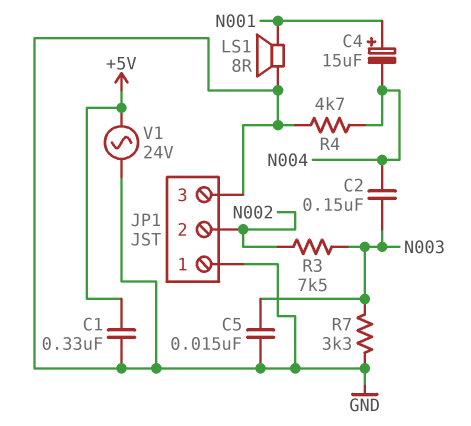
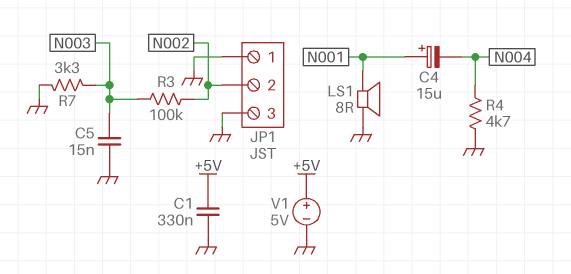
C2: 150nF (N003, N004) -> none
R3: 7.5k (N002, N003) -> 100k (N002, N003)
V1: AC 24V (+5V, GND) -> 5V (plus +5V, minus GND)

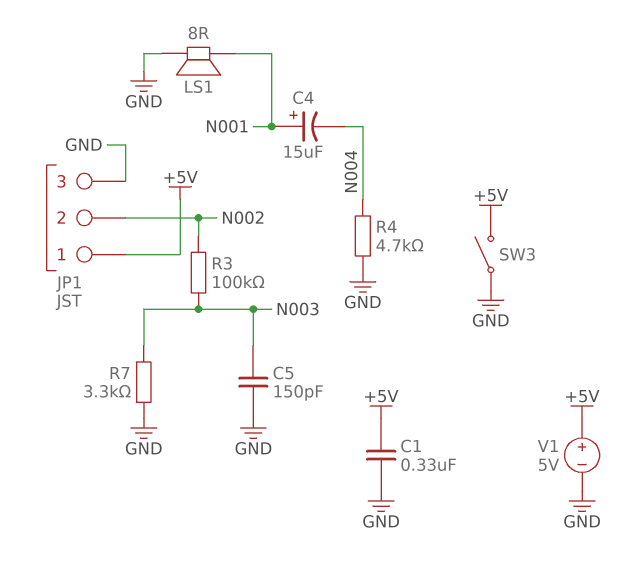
C5: 15nF (GND, N003) -> 150pF (GND, N003)
JP1 pin 1: GND -> +5V
SW3: none -> switch (+5V, GND)

